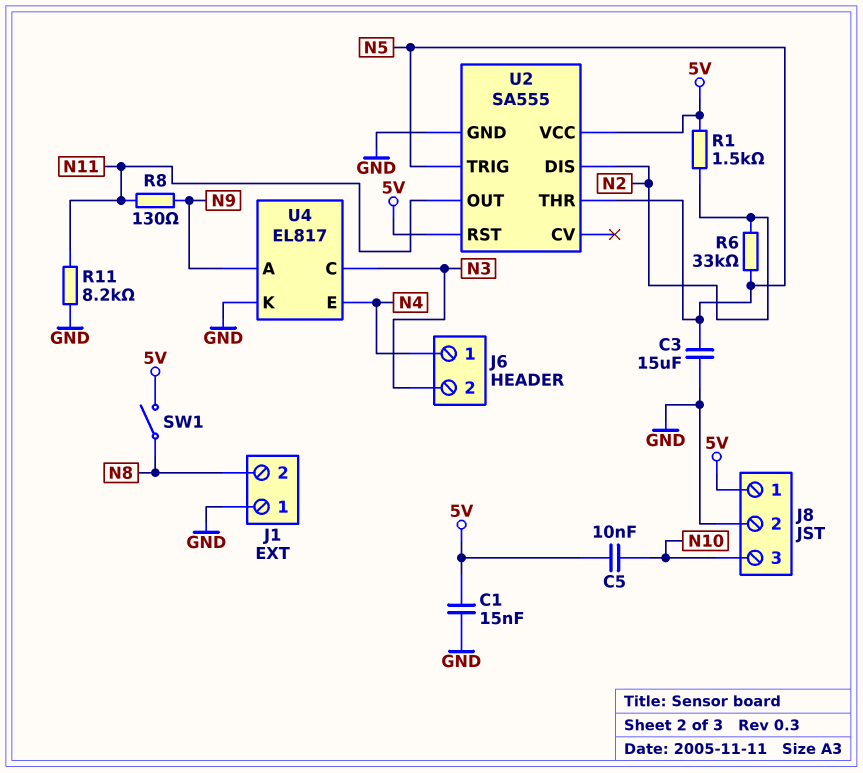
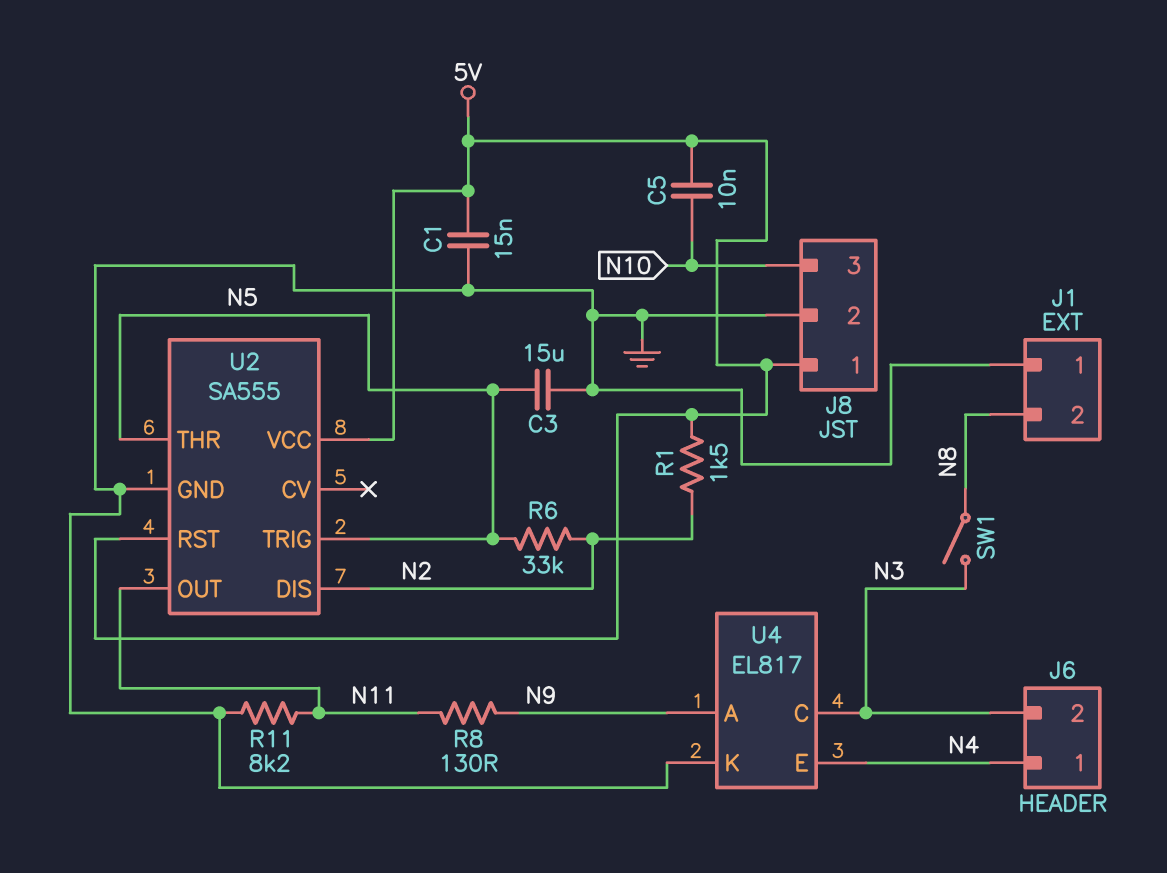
SW1: switch (5V, N8) -> switch (N3, N8)

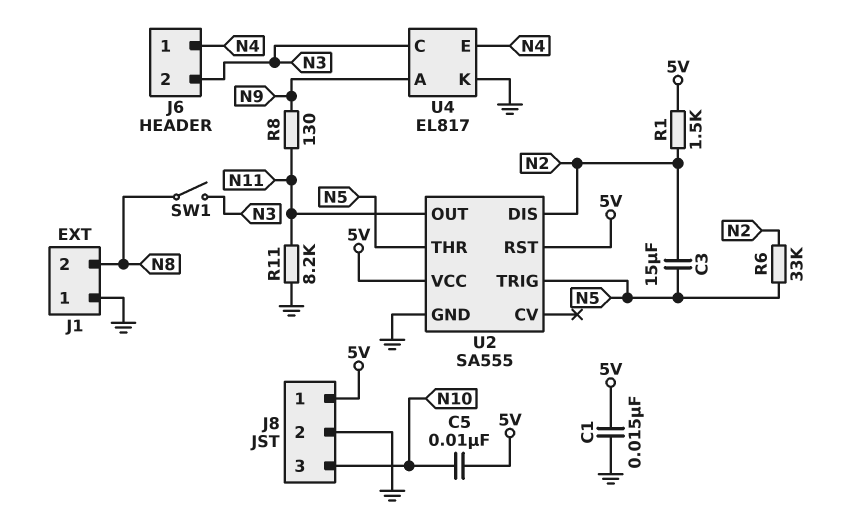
C3: 15uF (GND, N5) -> 15uF (N2, N5)

